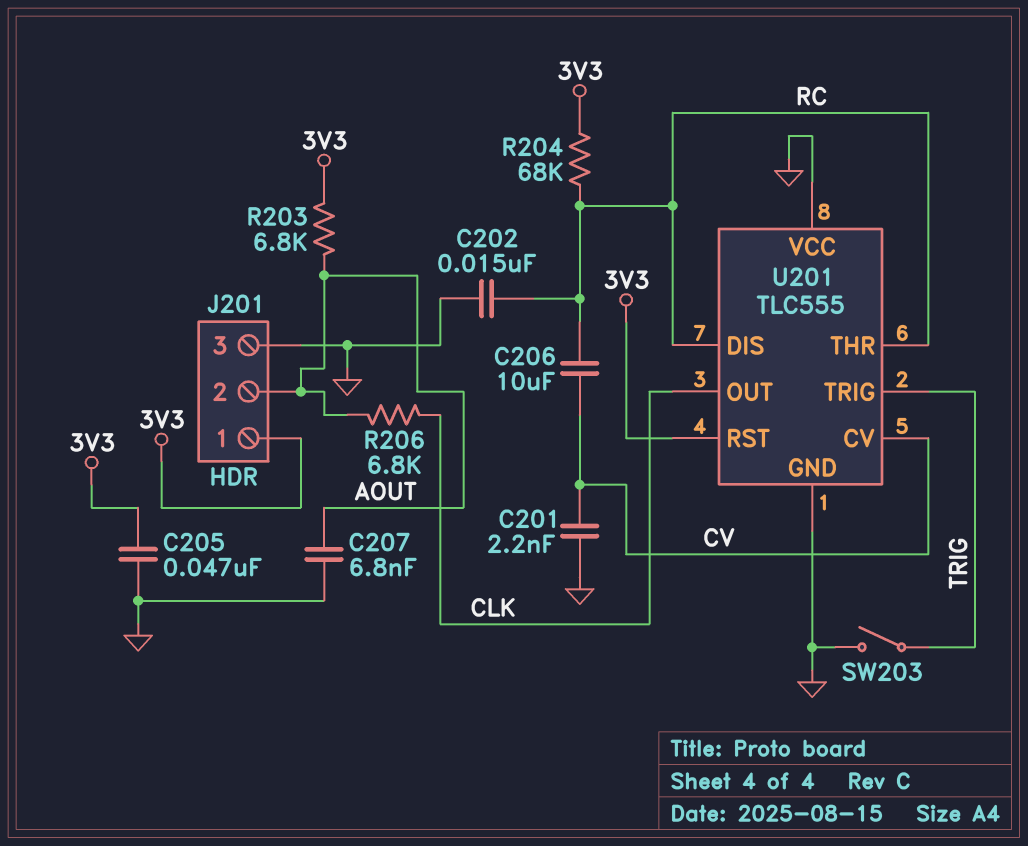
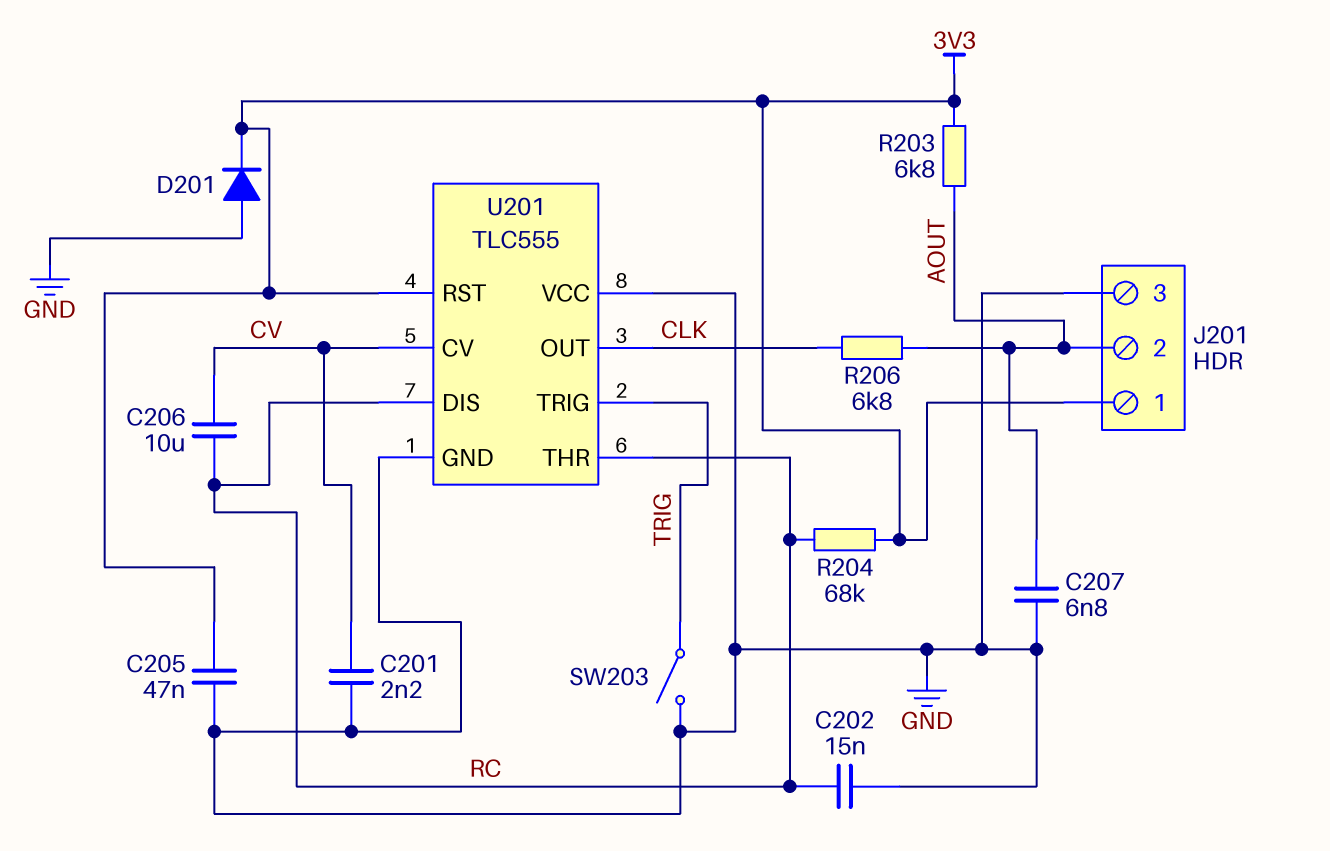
D201: none -> diode (A GND, K 3V3)

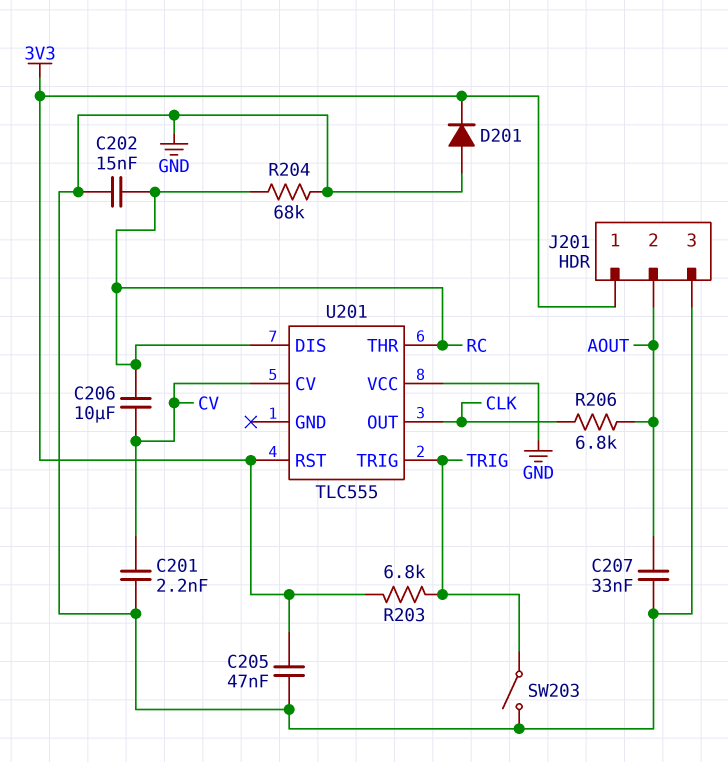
C207: 6.8nF (AOUT, GND) -> 33nF (AOUT, GND)
R203: 6.8k (3V3, AOUT) -> 6.8k (3V3, TRIG)
R204: 68k (3V3, RC) -> 68k (GND, RC)
U201 pin GND: GND -> none

